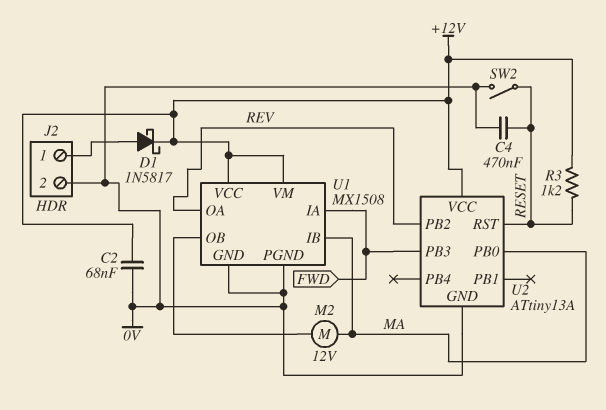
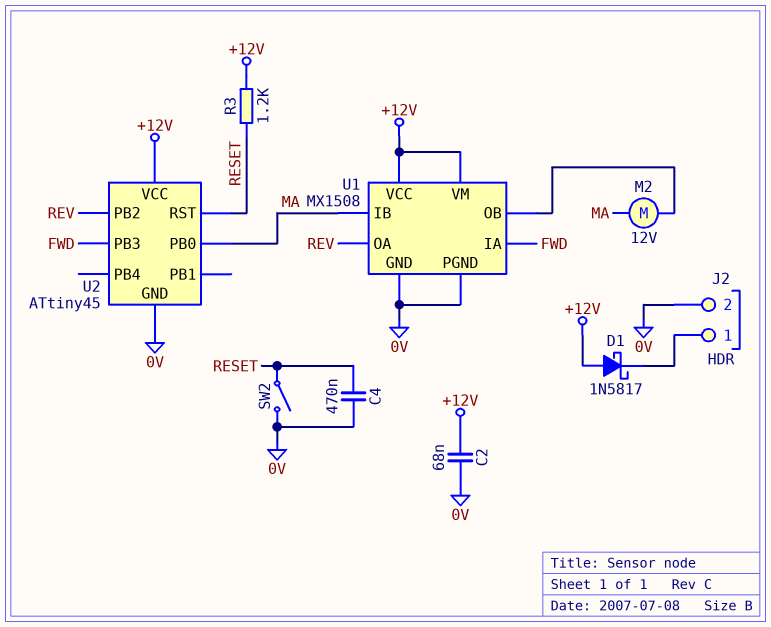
D1: schottky 1N5817 (A J2/1, K +12V) -> schottky 1N5817 (A +12V, K J2/1)
U2: ATtiny13A -> ATtiny45

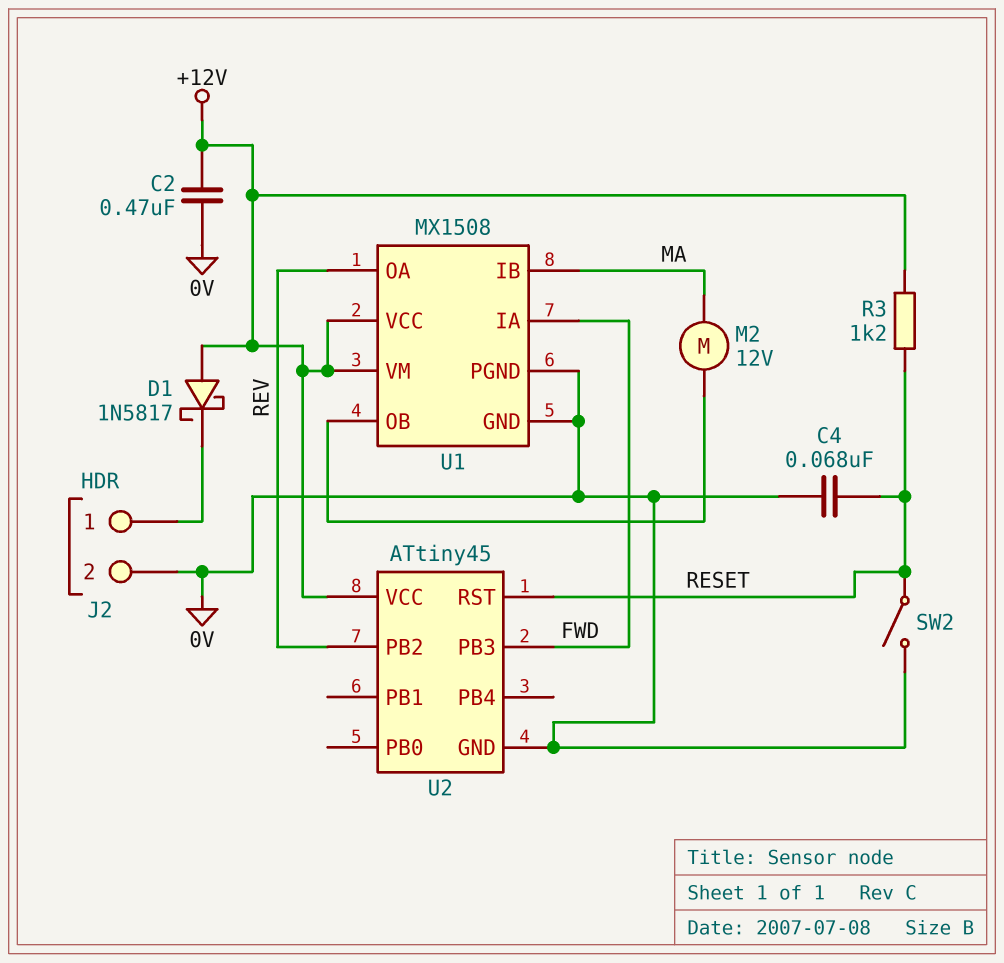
C2: 68nF (+12V, 0V) -> 470nF (+12V, 0V)
C4: 470nF (0V, RESET) -> 68nF (0V, RESET)
U2 pin PB0: MA -> none

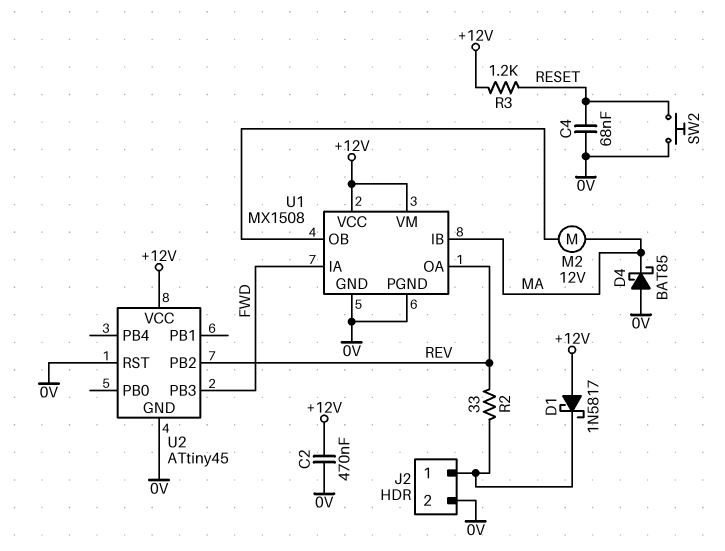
D4: none -> schottky BAT85 (A 0V, K MA)
R2: none -> 33 (J2/1, REV)
SW2: switch (0V, RESET) -> button (0V, RESET)
U2 pin RST: RESET -> 0V

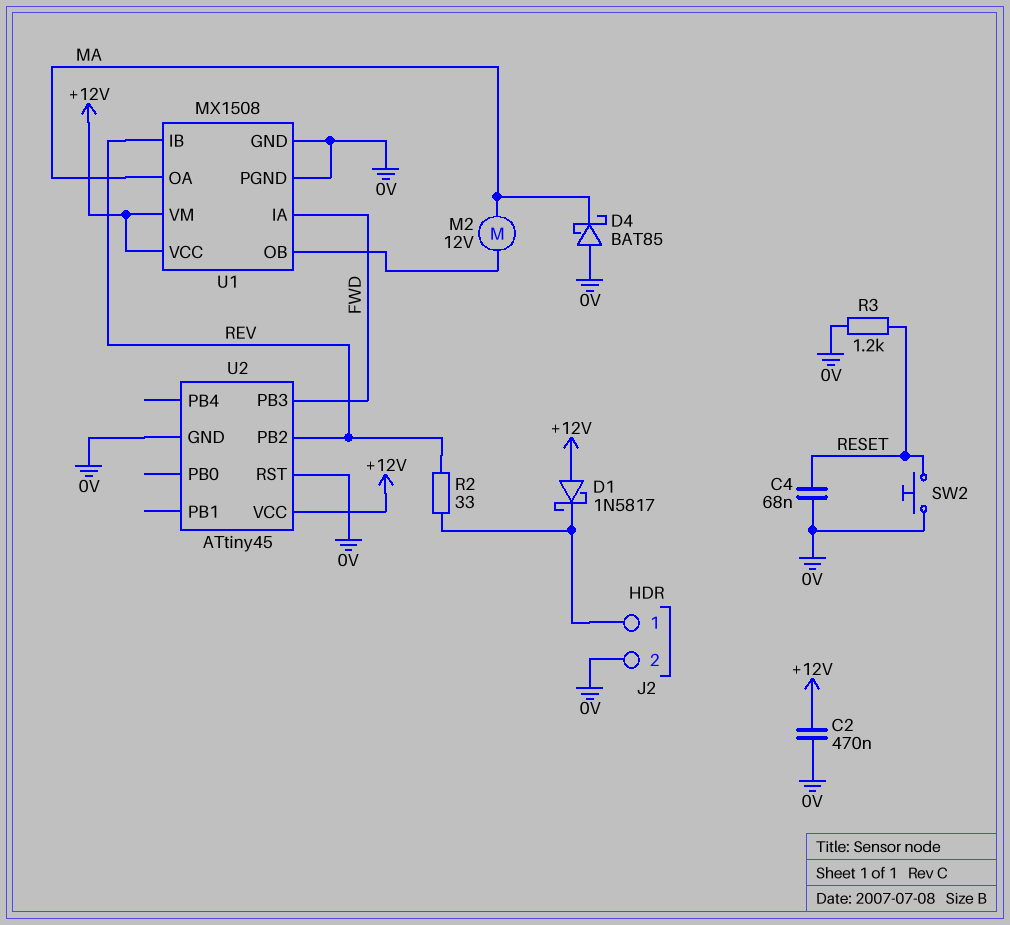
R3: 1.2k (+12V, RESET) -> 1.2k (0V, RESET)
U1 pin IB: MA -> REV
U1 pin OA: REV -> MA

